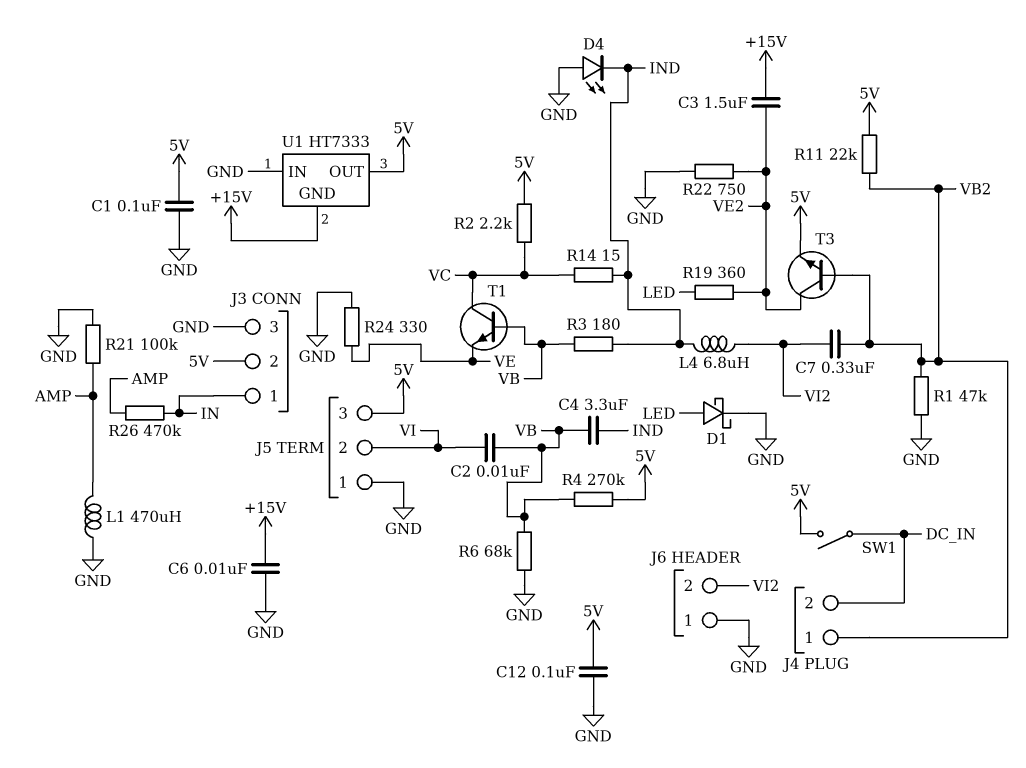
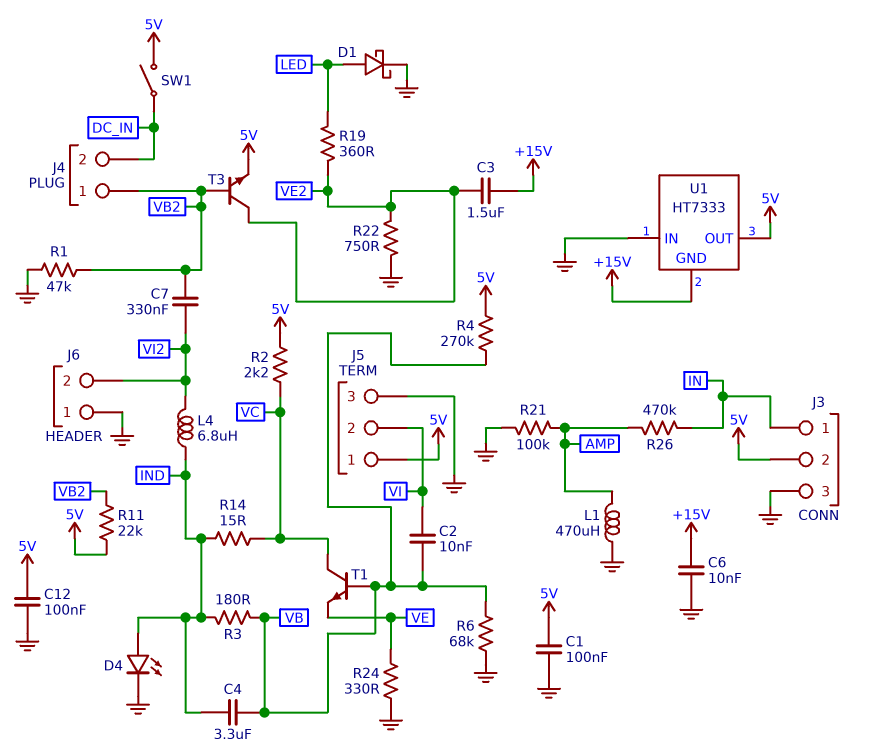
D4: LED (A GND, K IND) -> LED (A IND, K GND)
J5 pin 1: GND -> 5V
J5 pin 3: 5V -> GND

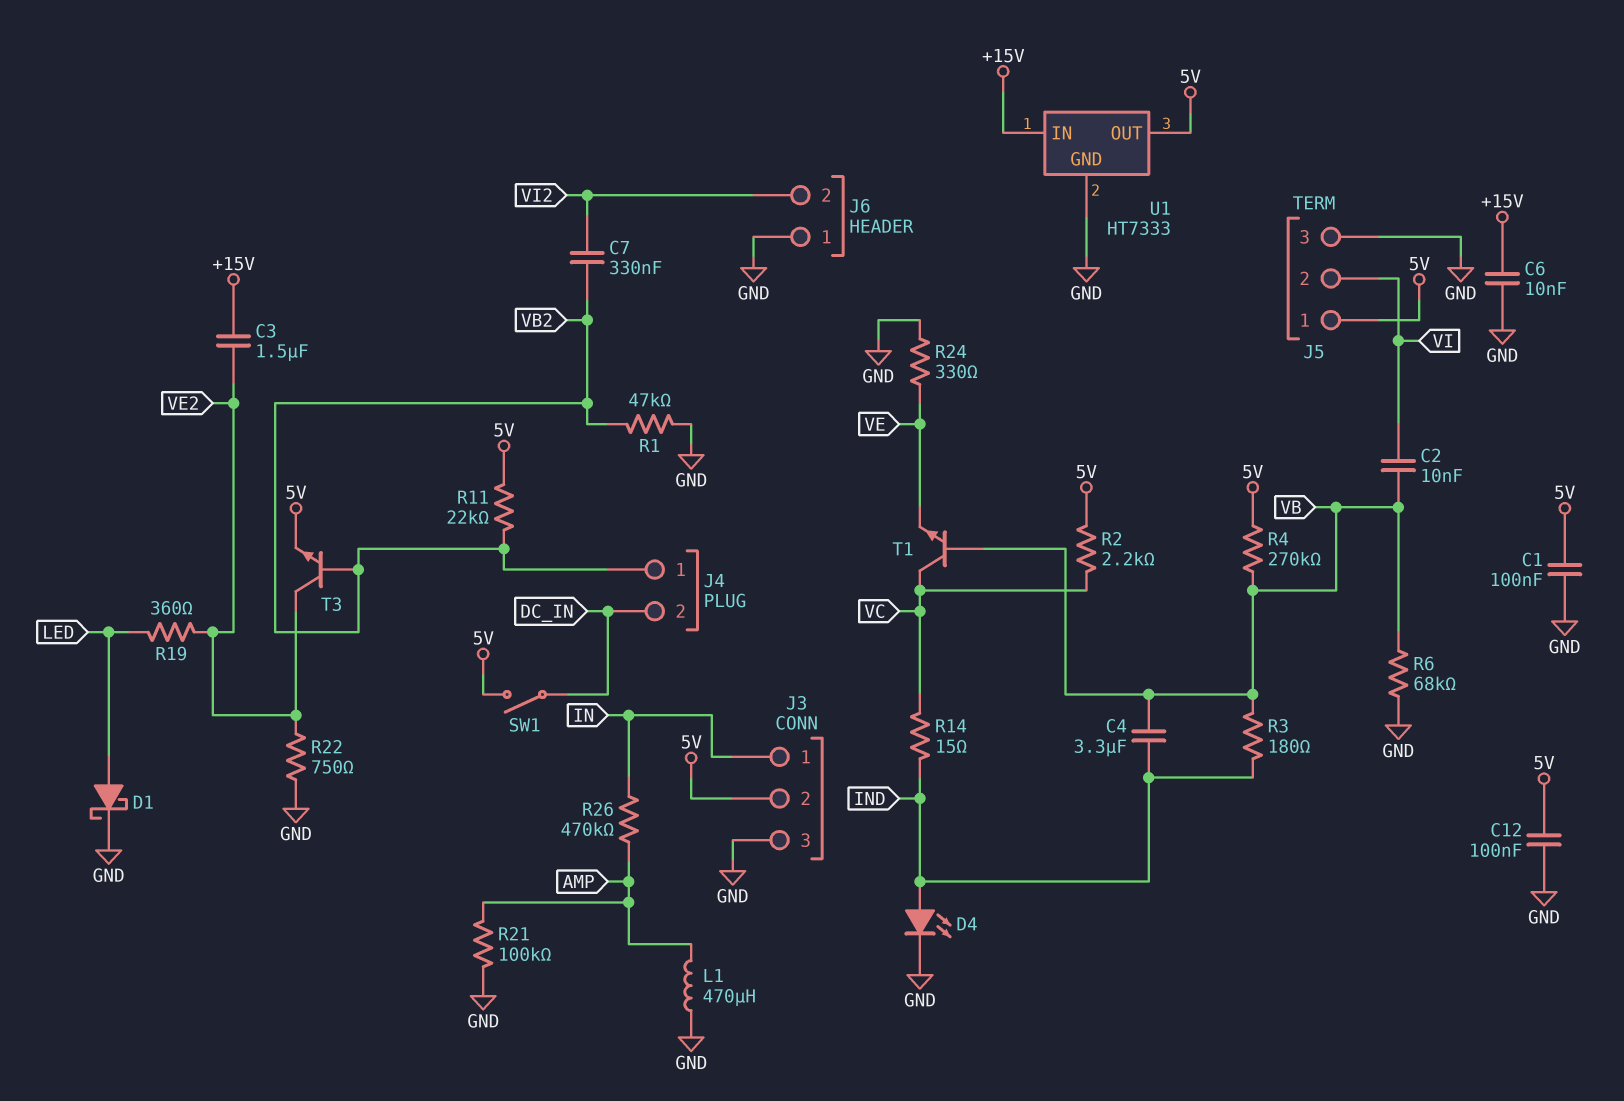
L4: 6.8uH (IND, VI2) -> none
U1 pin GND: +15V -> GND
U1 pin IN: GND -> +15V

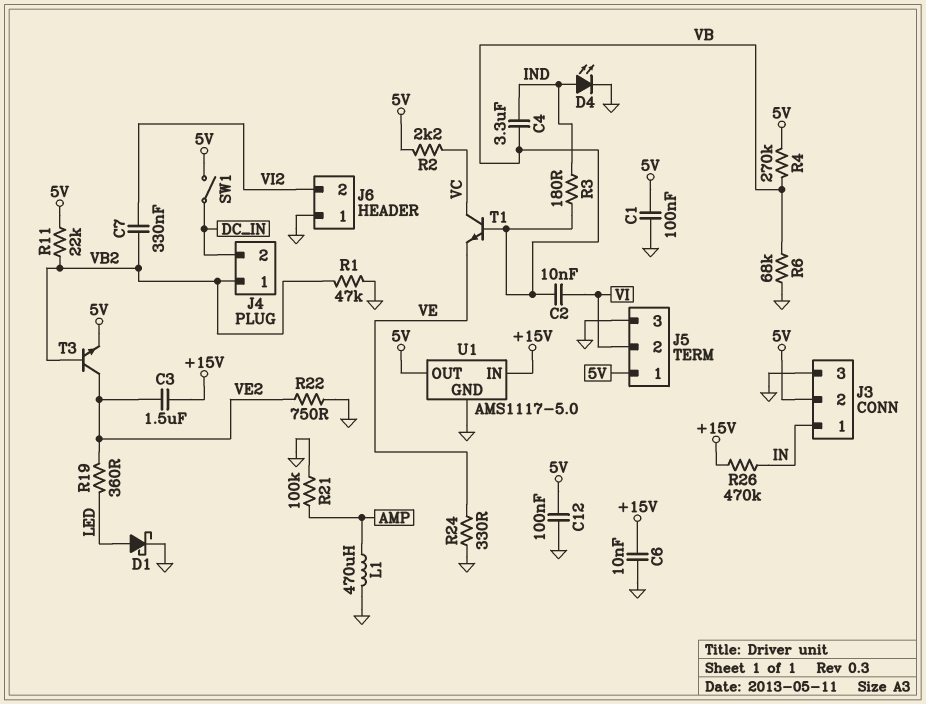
R14: 15 (IND, VC) -> none
R26: 470k (AMP, IN) -> 470k (+15V, IN)
U1: HT7333 -> AMS1117-5.0

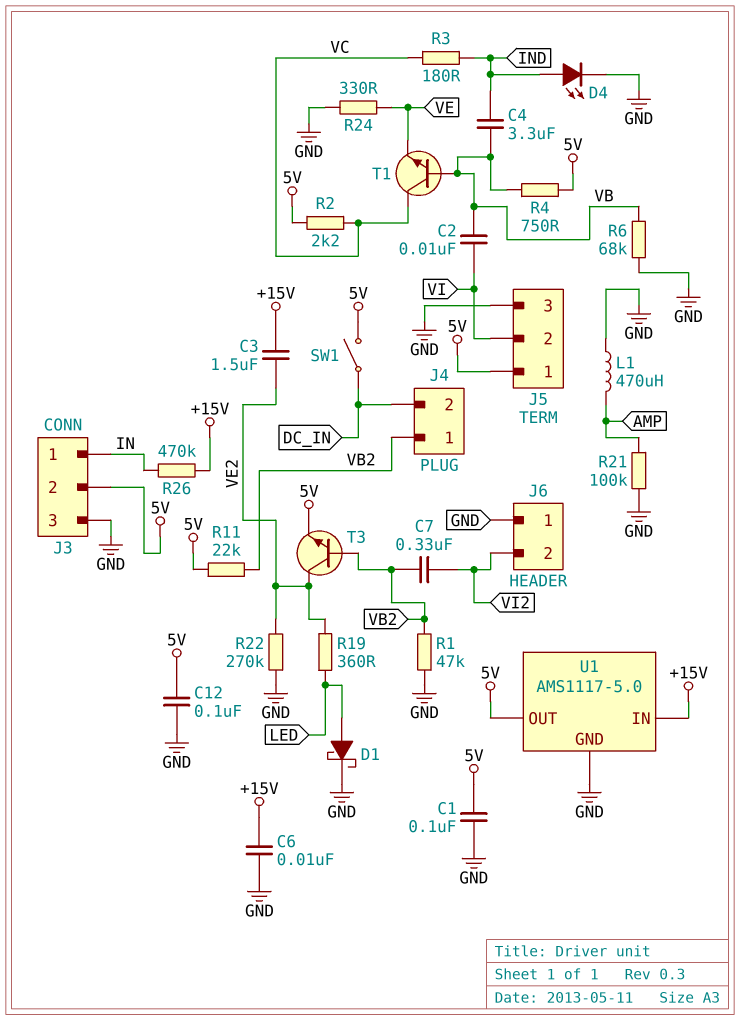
R3: 180 (IND, VB) -> 180 (IND, VC)
R4: 270k (5V, VB) -> 750 (5V, VB)
R22: 750 (GND, VE2) -> 270k (GND, VE2)

